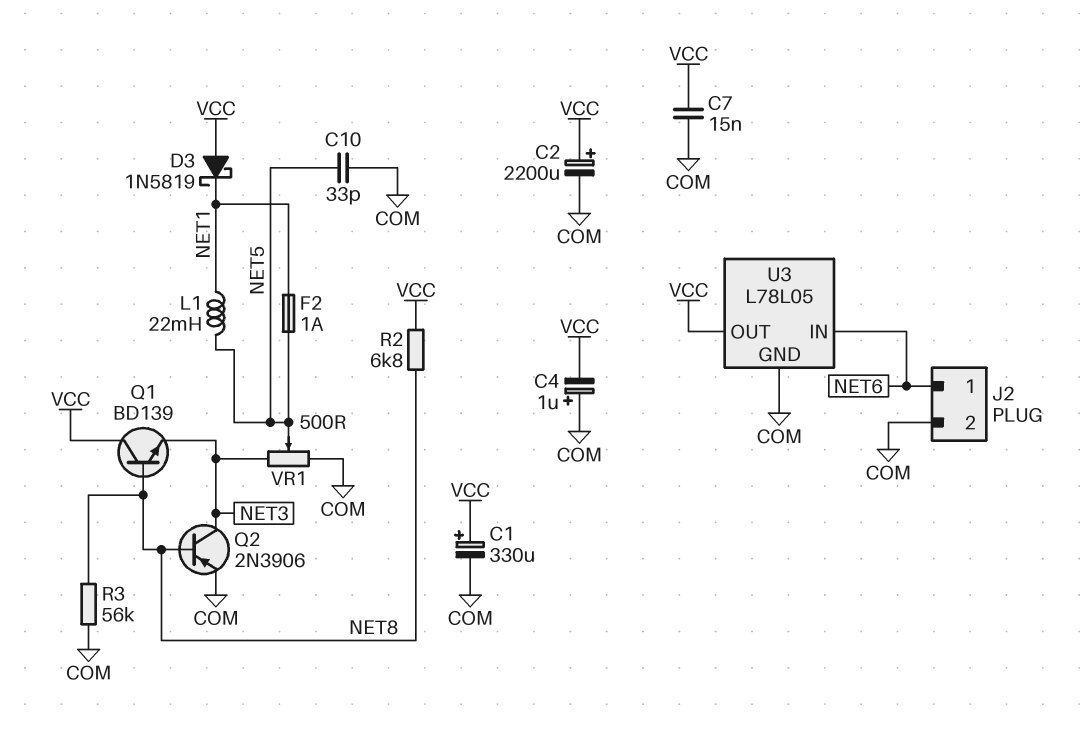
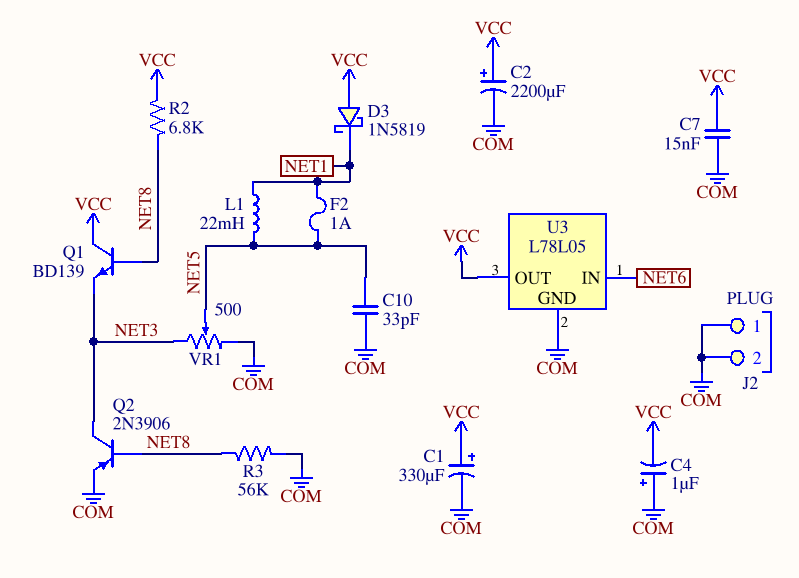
J2 pin 1: NET6 -> COM

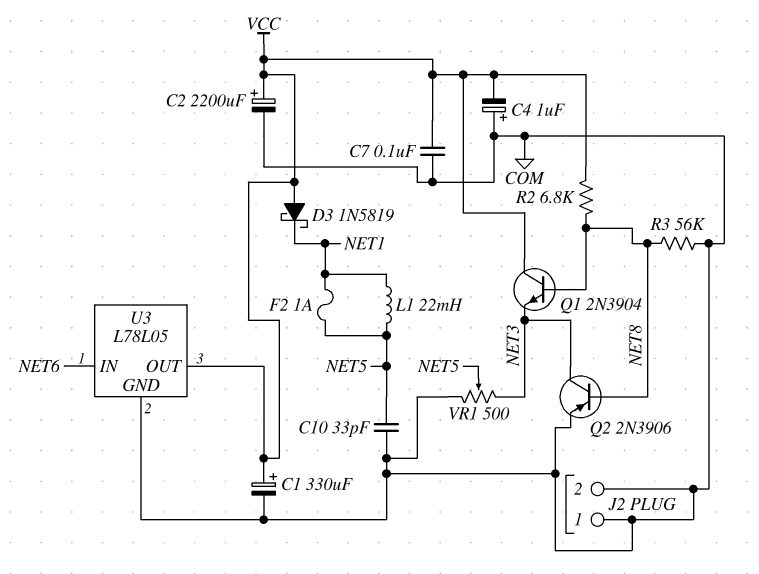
C7: 15nF (COM, VCC) -> 100nF (COM, VCC)
Q1: NPN BD139 (B NET8, C VCC, E NET3) -> NPN 2N3904 (B NET8, C VCC, E NET3)

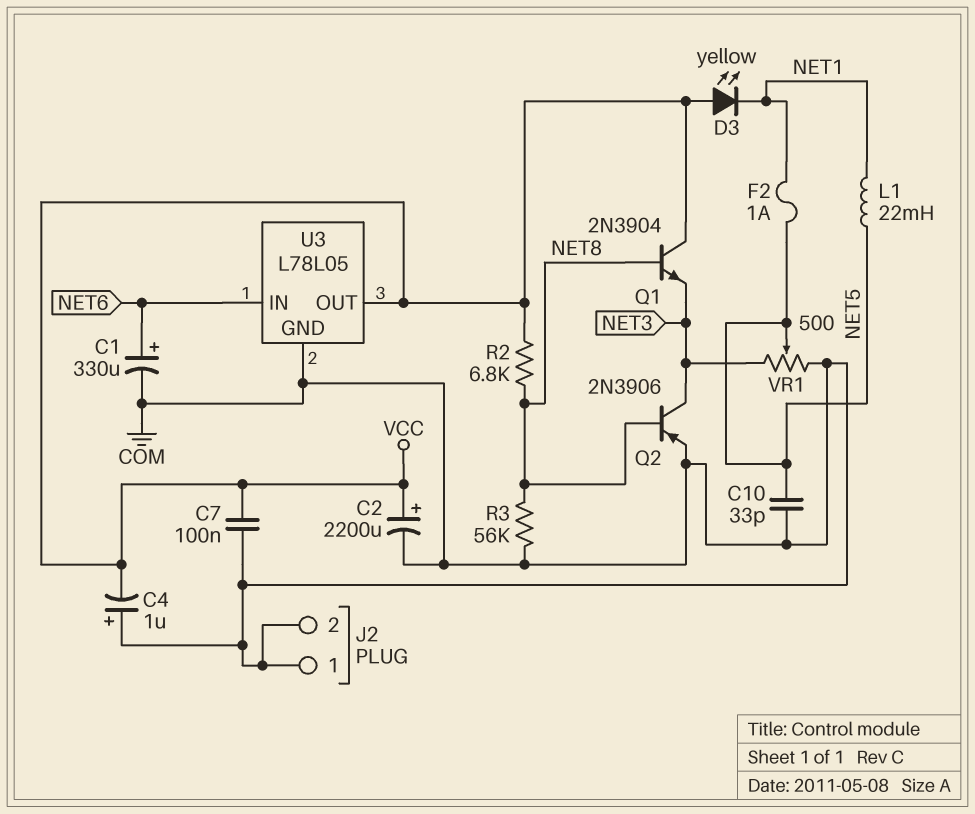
C1: 330uF (plus VCC, minus COM) -> 330uF (plus NET6, minus COM)
D3: schottky 1N5819 (A VCC, K NET1) -> LED yellow (A VCC, K NET1)

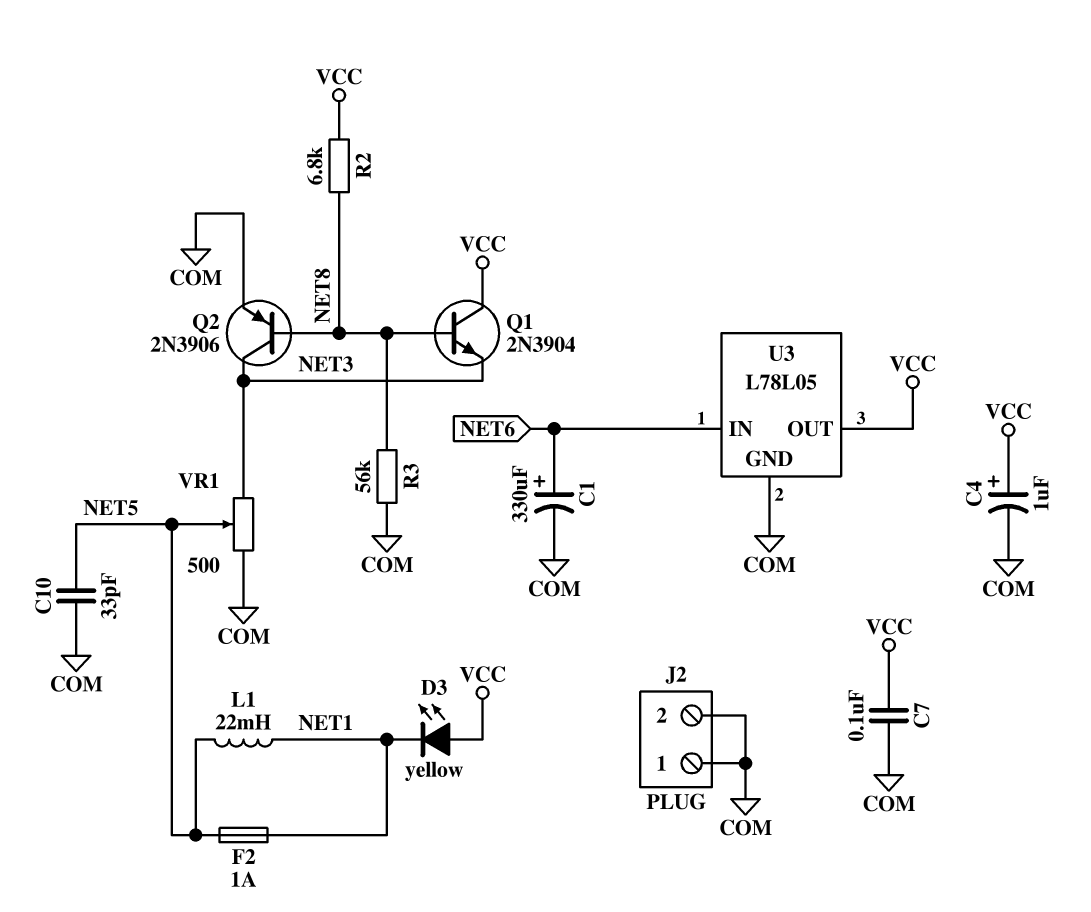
C2: 2200uF (plus VCC, minus COM) -> none
C4: 1uF (plus COM, minus VCC) -> 1uF (plus VCC, minus COM)

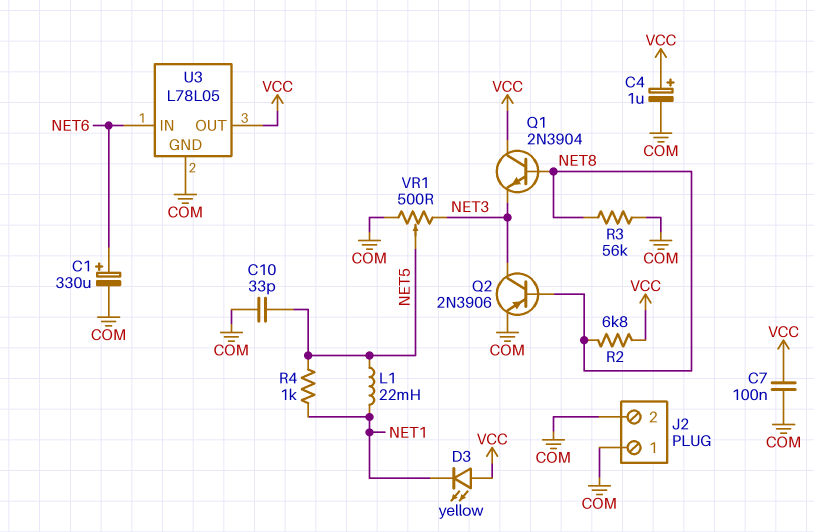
F2: 1A (NET1, NET5) -> none
R4: none -> 1k (NET1, NET5)

